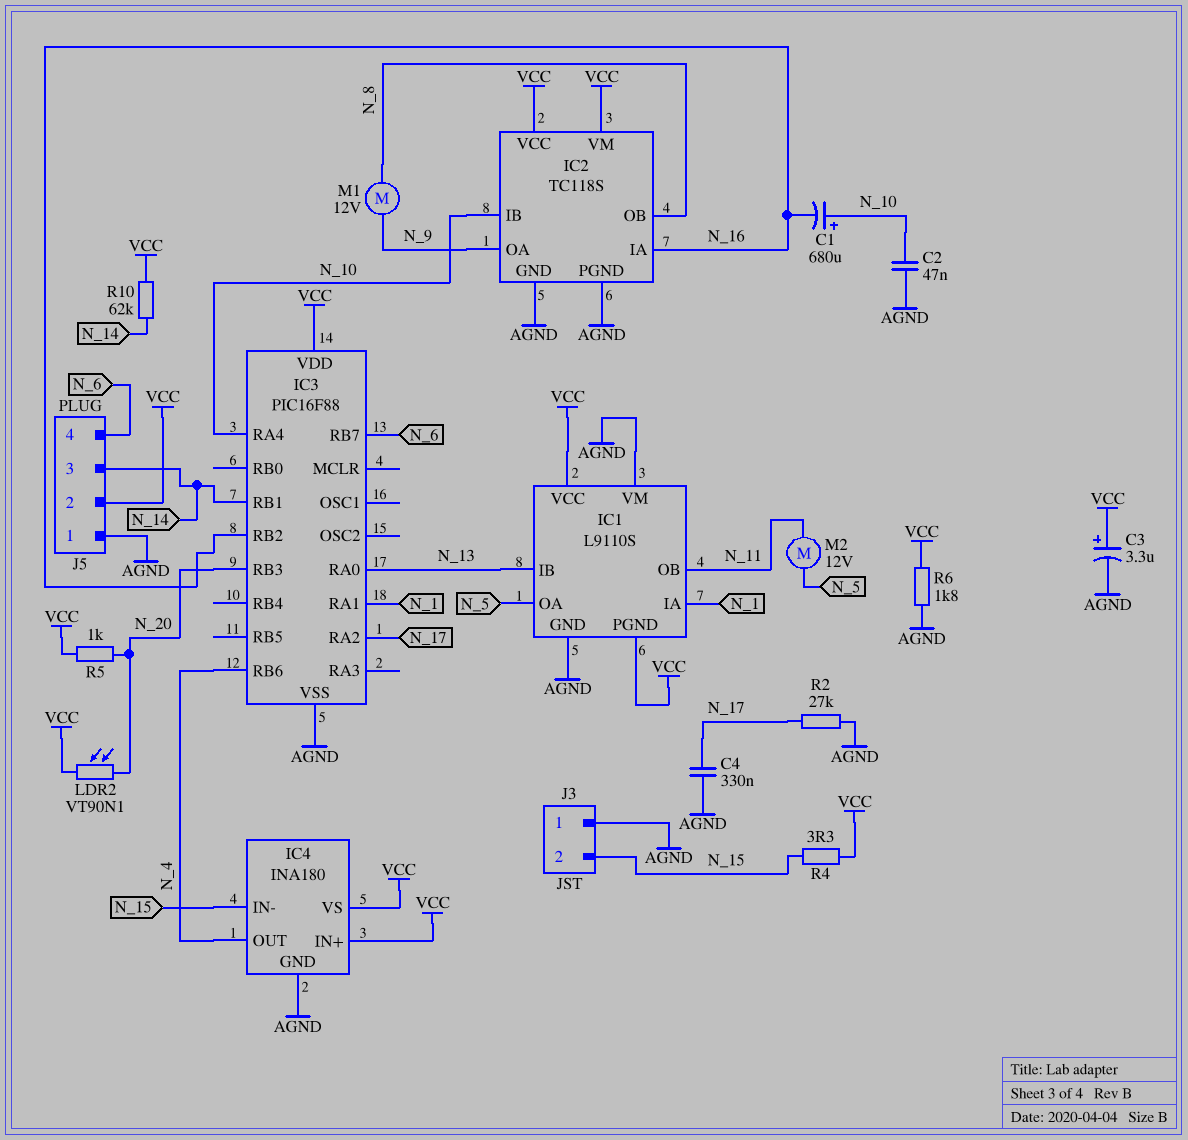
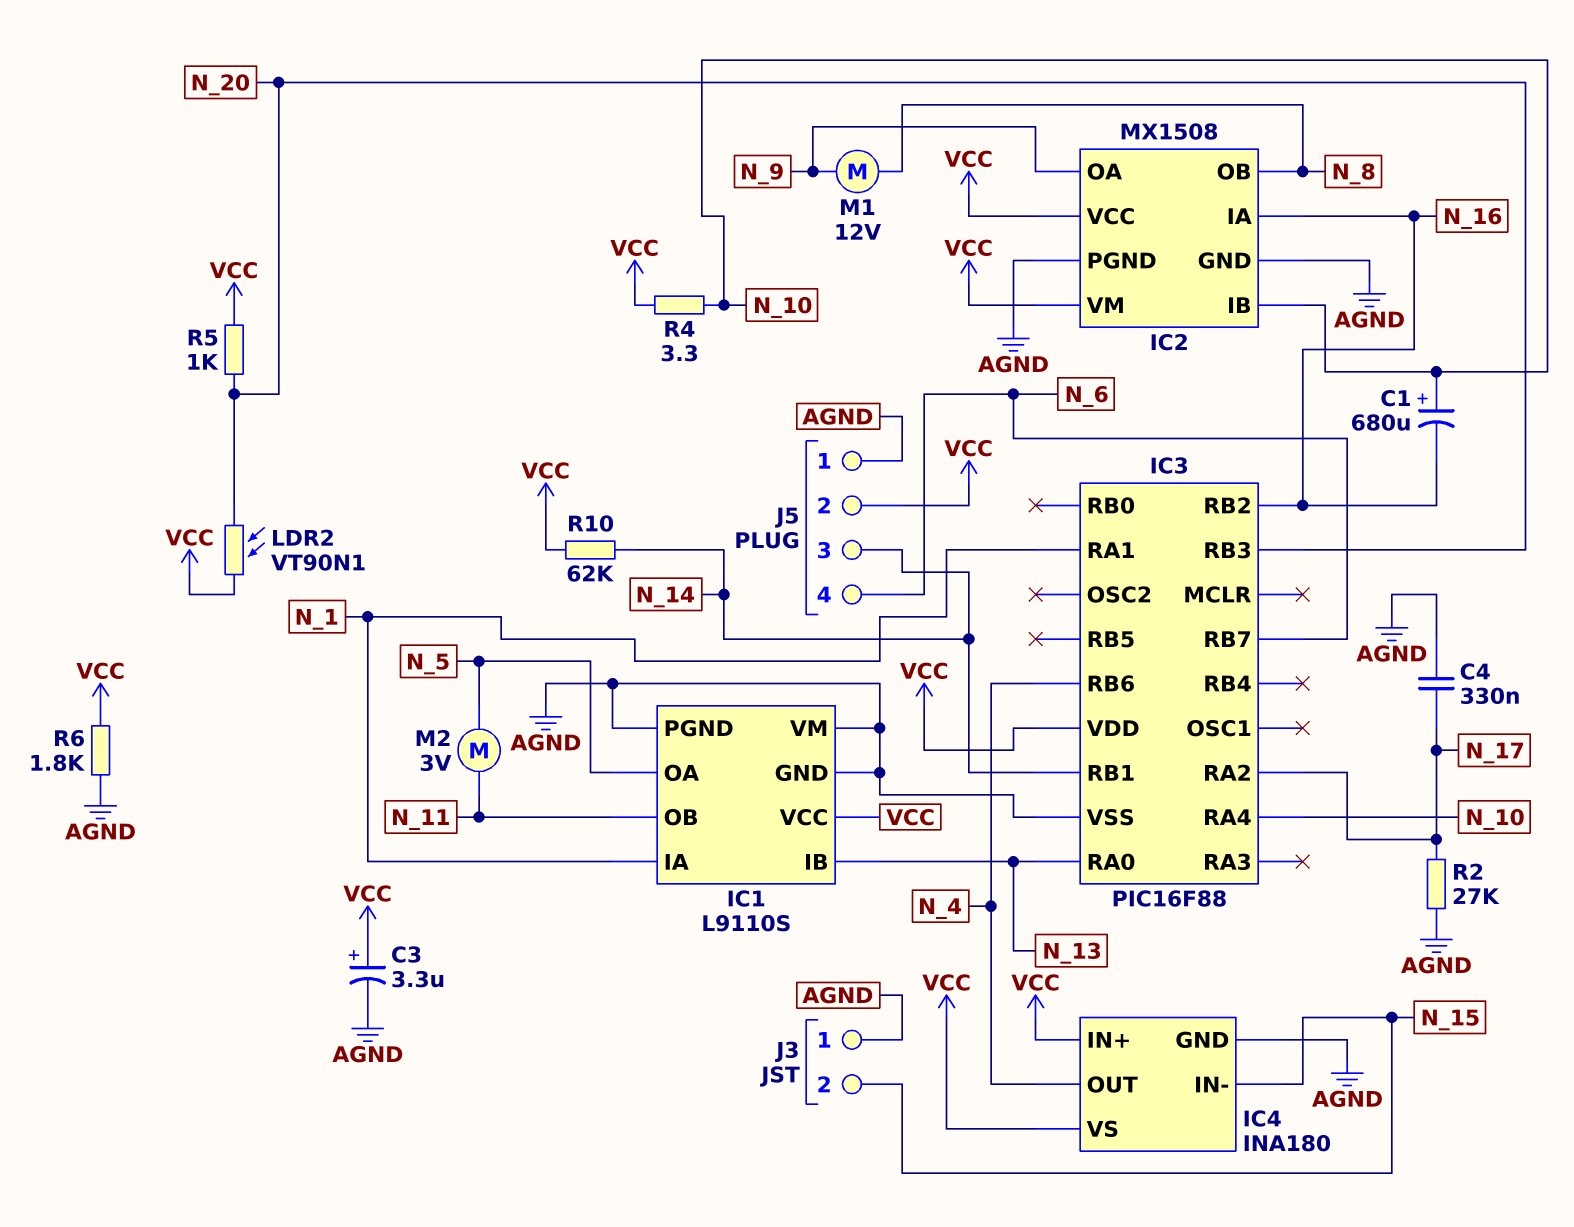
C2: 47nF (AGND, N_10) -> none
IC1 pin PGND: VCC -> AGND
IC2: TC118S -> MX1508
M2: motor 12V (N_5, N_11) -> motor 3V (N_5, N_11)
R4: 3.3 (N_15, VCC) -> 3.3 (N_10, VCC)

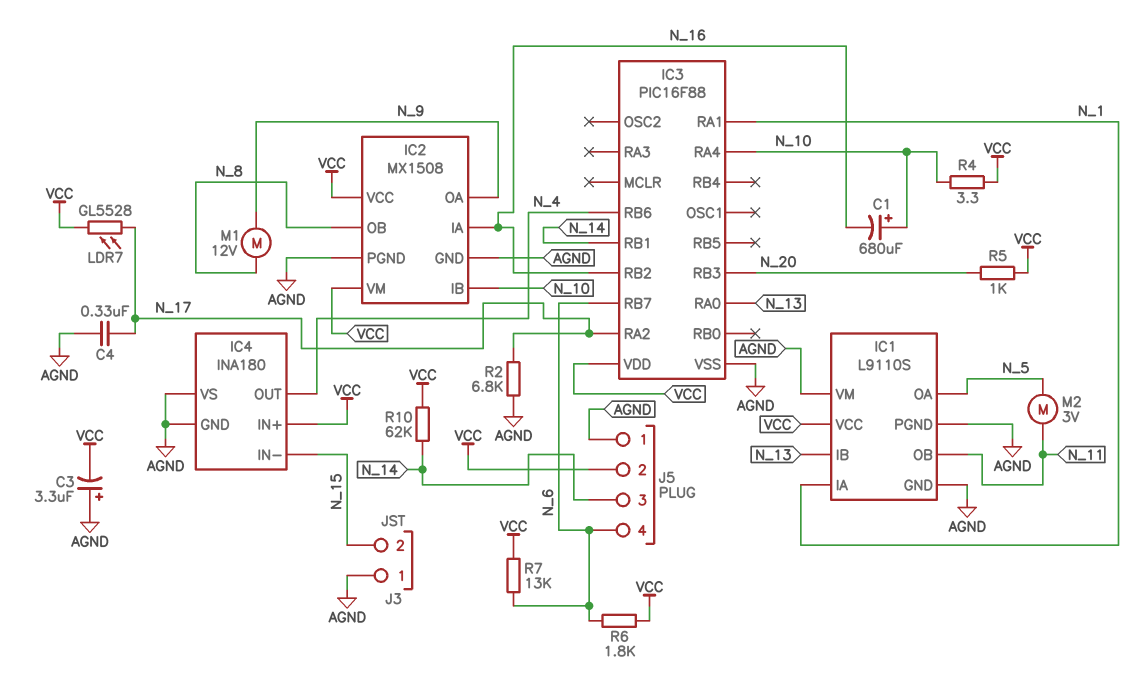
C3: 3.3uF (plus VCC, minus AGND) -> 3.3uF (plus AGND, minus VCC)
IC4 pin VS: VCC -> AGND
LDR2: VT90N1 (N_20, VCC) -> none
LDR7: none -> GL5528 (N_17, VCC)
R2: 27k (AGND, N_17) -> 6.8k (AGND, N_17)
R6: 1.8k (AGND, VCC) -> 1.8k (N_6, VCC)
R7: none -> 13k (N_6, VCC)

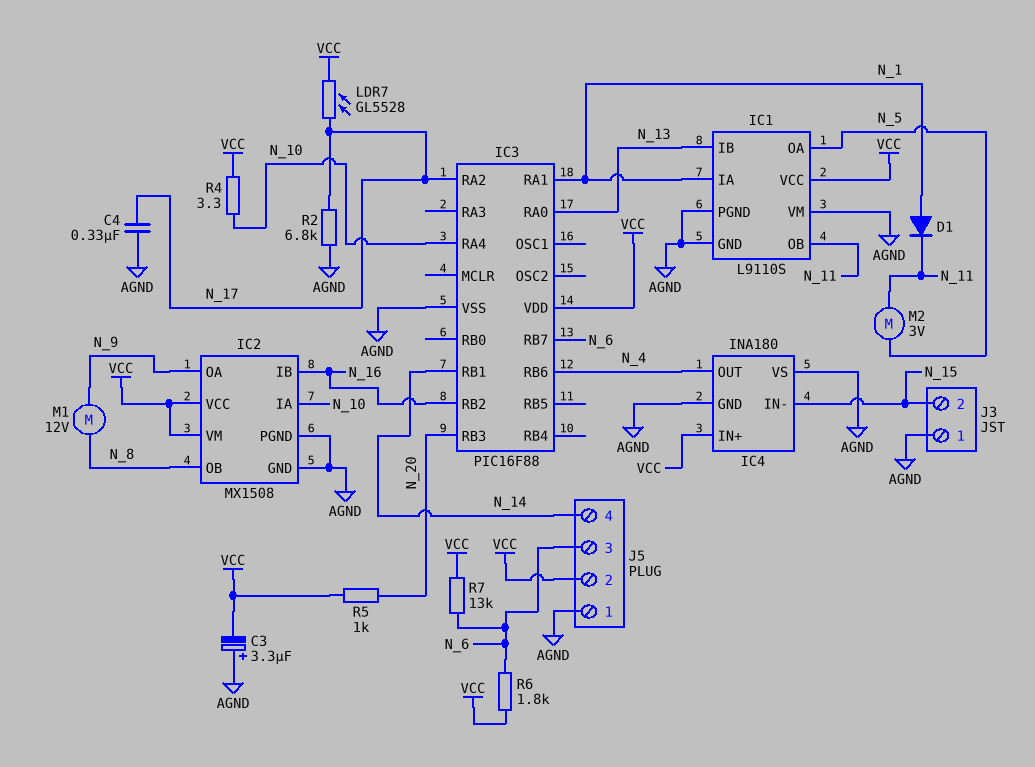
C1: 680uF (plus N_10, minus N_16) -> none
D1: none -> diode (A N_1, K N_11)
IC2 pin IA: N_16 -> N_10
IC2 pin IB: N_10 -> N_16
J5 pin 3: N_14 -> N_6
J5 pin 4: N_6 -> N_14
R10: 62k (N_14, VCC) -> none

